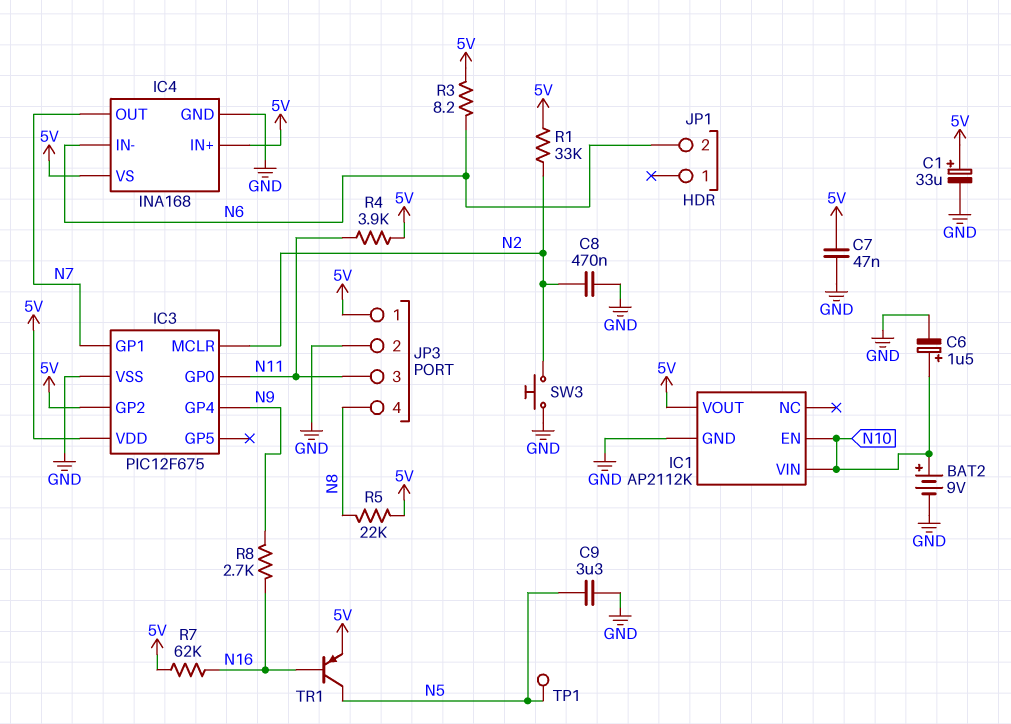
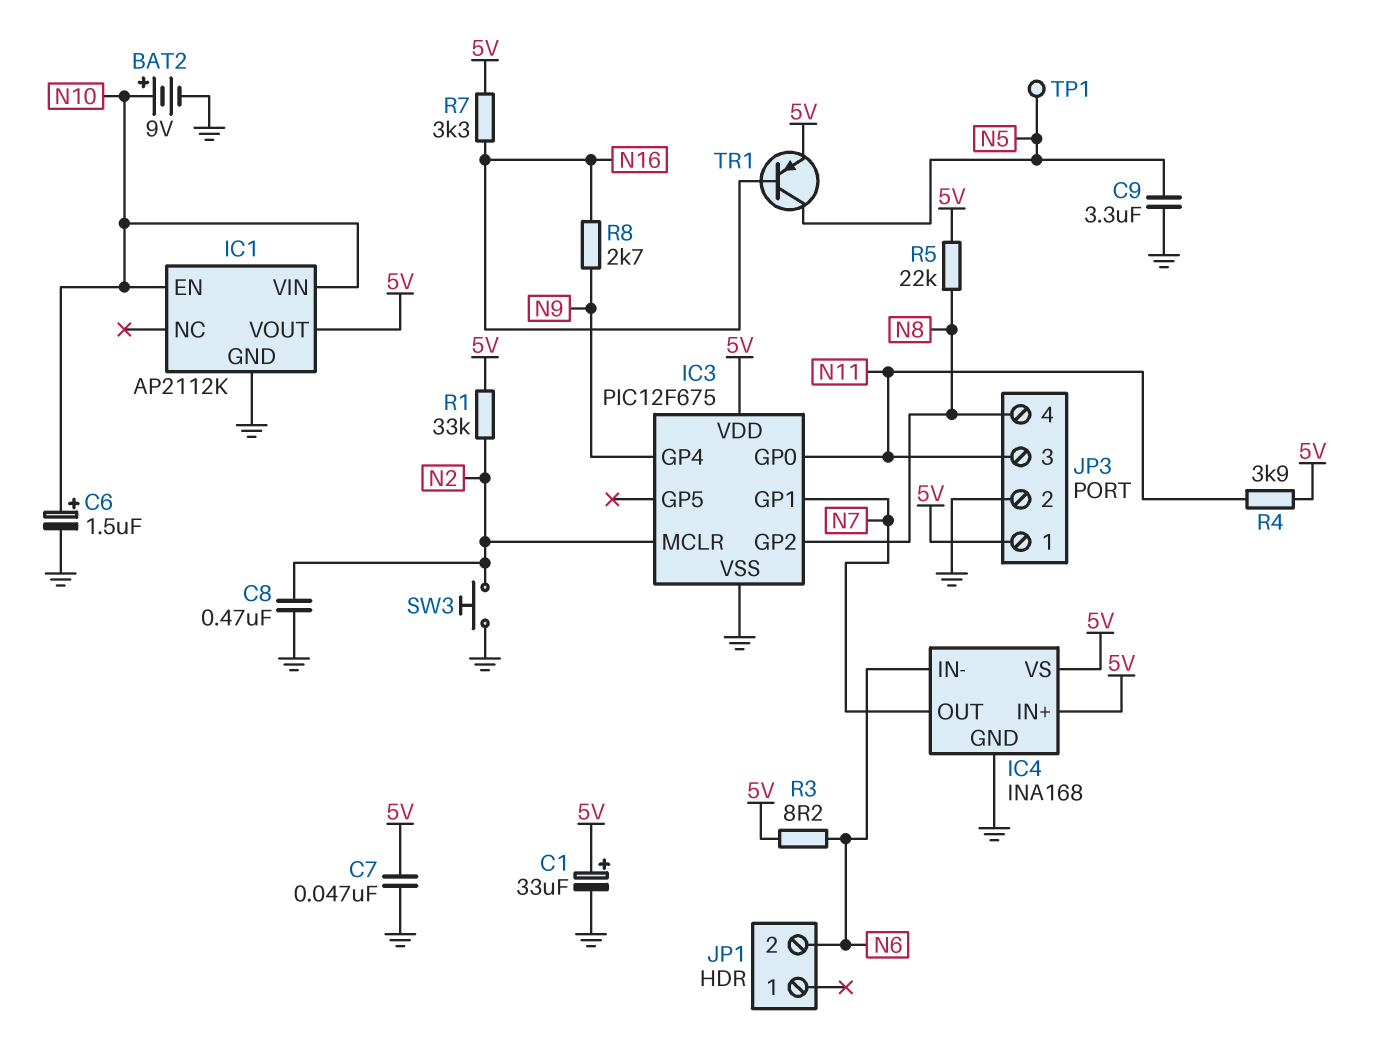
IC3 pin GP2: 5V -> N8
R7: 62k (5V, N16) -> 3.3k (5V, N16)

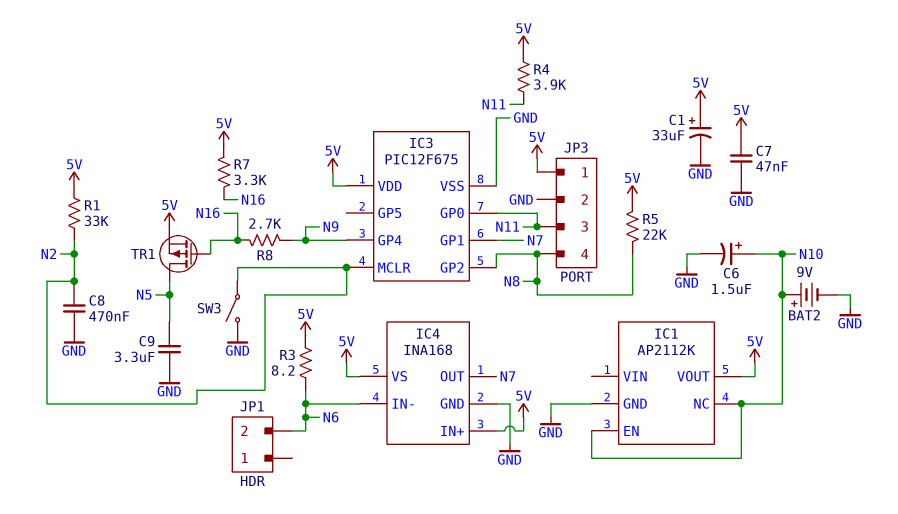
IC1 pin NC: none -> N10
IC1 pin VIN: N10 -> none
SW3: button (GND, N2) -> switch (GND, N2)
TP1: test point (N5) -> none
TR1: PNP (B N16, C N5, E 5V) -> PMOS (G N16, D N5, S 5V)

